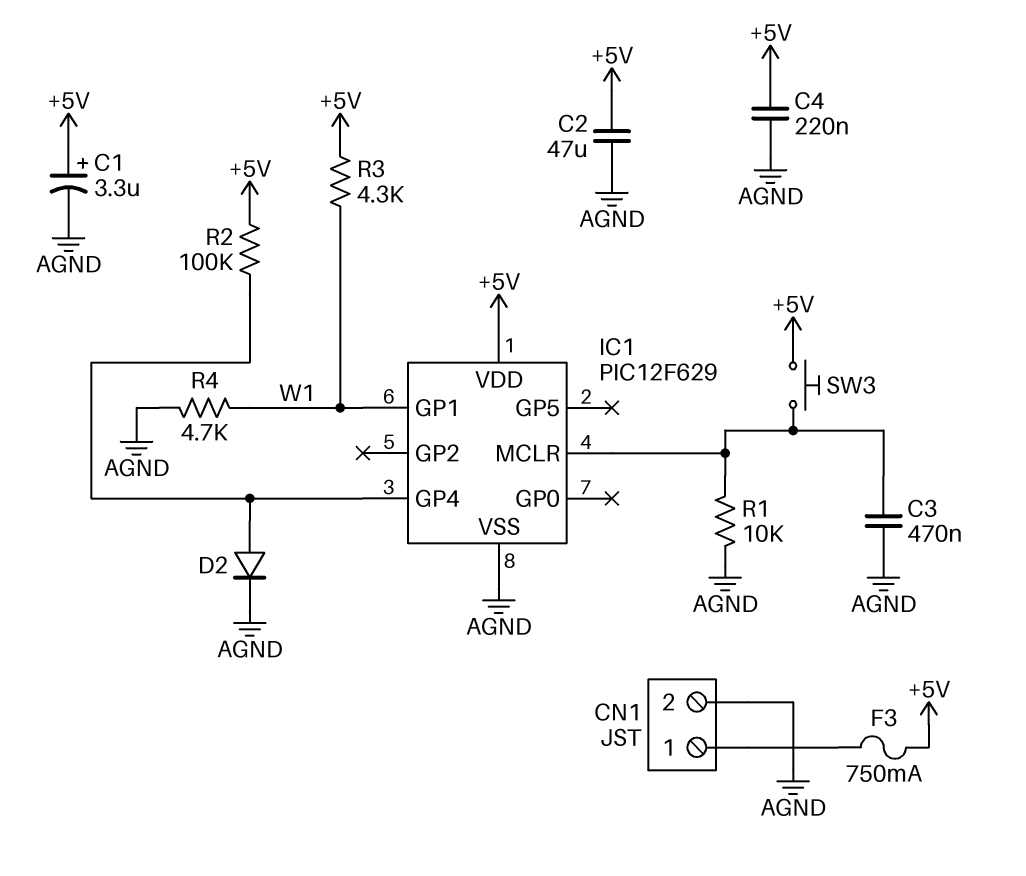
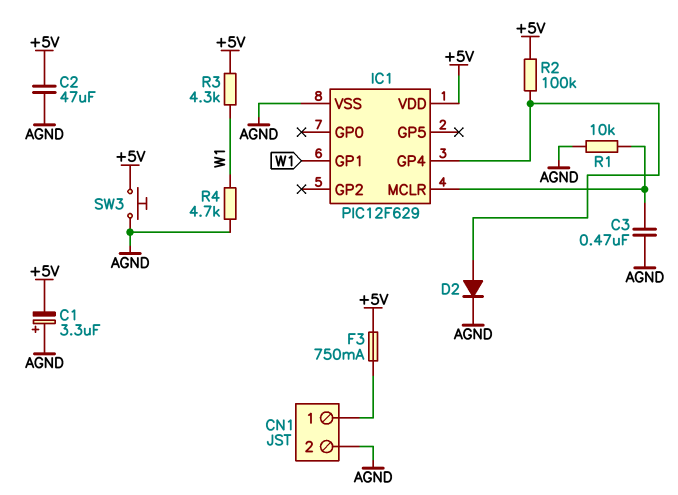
C1: 3.3uF (plus +5V, minus AGND) -> 3.3uF (plus AGND, minus +5V)
C4: 220nF (+5V, AGND) -> none
SW3: button (+5V, IC1/MCLR) -> button (+5V, AGND)

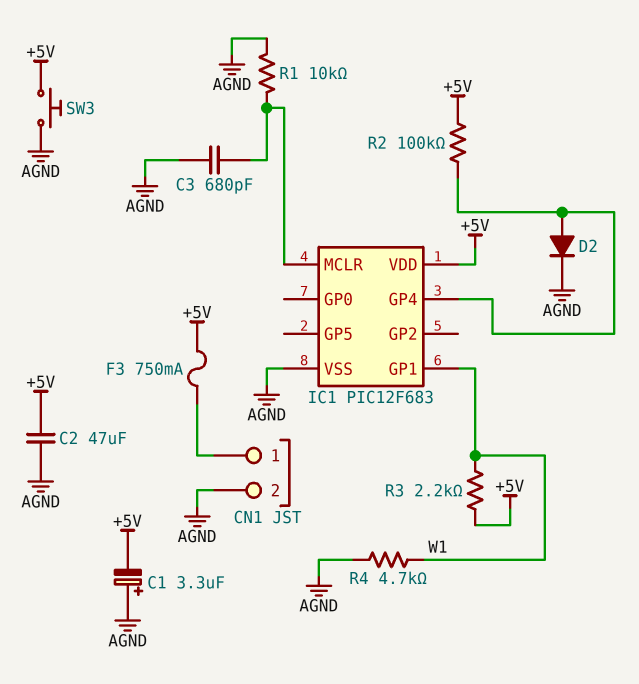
C3: 470nF (AGND, IC1/MCLR) -> 680pF (AGND, IC1/MCLR)
IC1: PIC12F629 -> PIC12F683
R3: 4.3k (+5V, W1) -> 2.2k (+5V, W1)

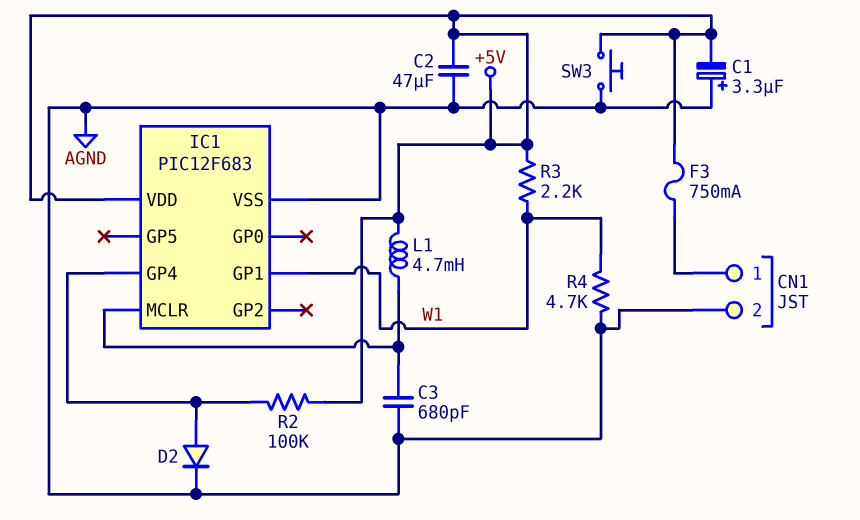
L1: none -> 4.7mH (+5V, IC1/MCLR)
R1: 10k (AGND, IC1/MCLR) -> none

